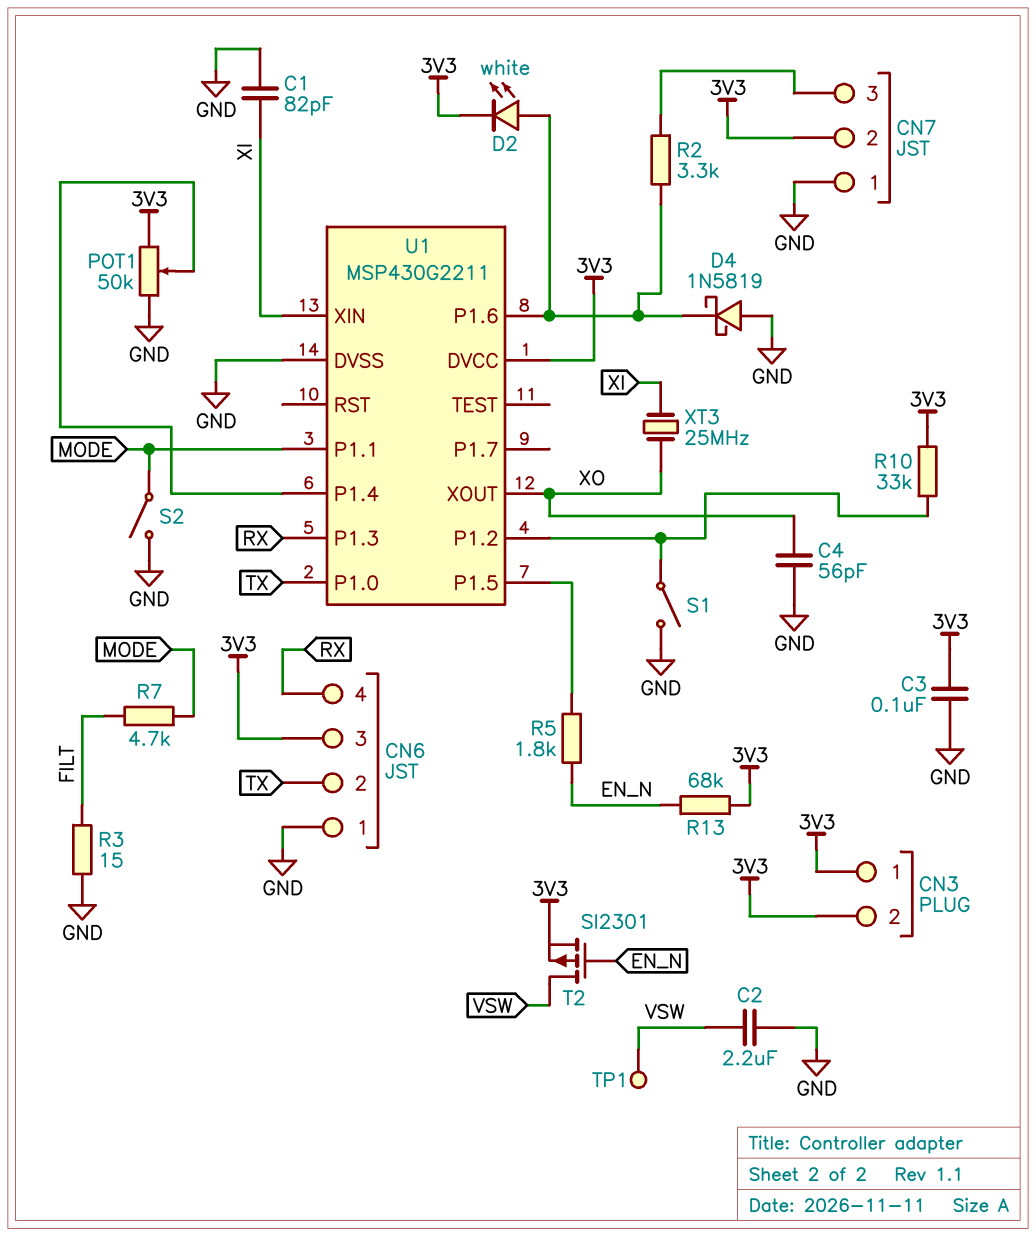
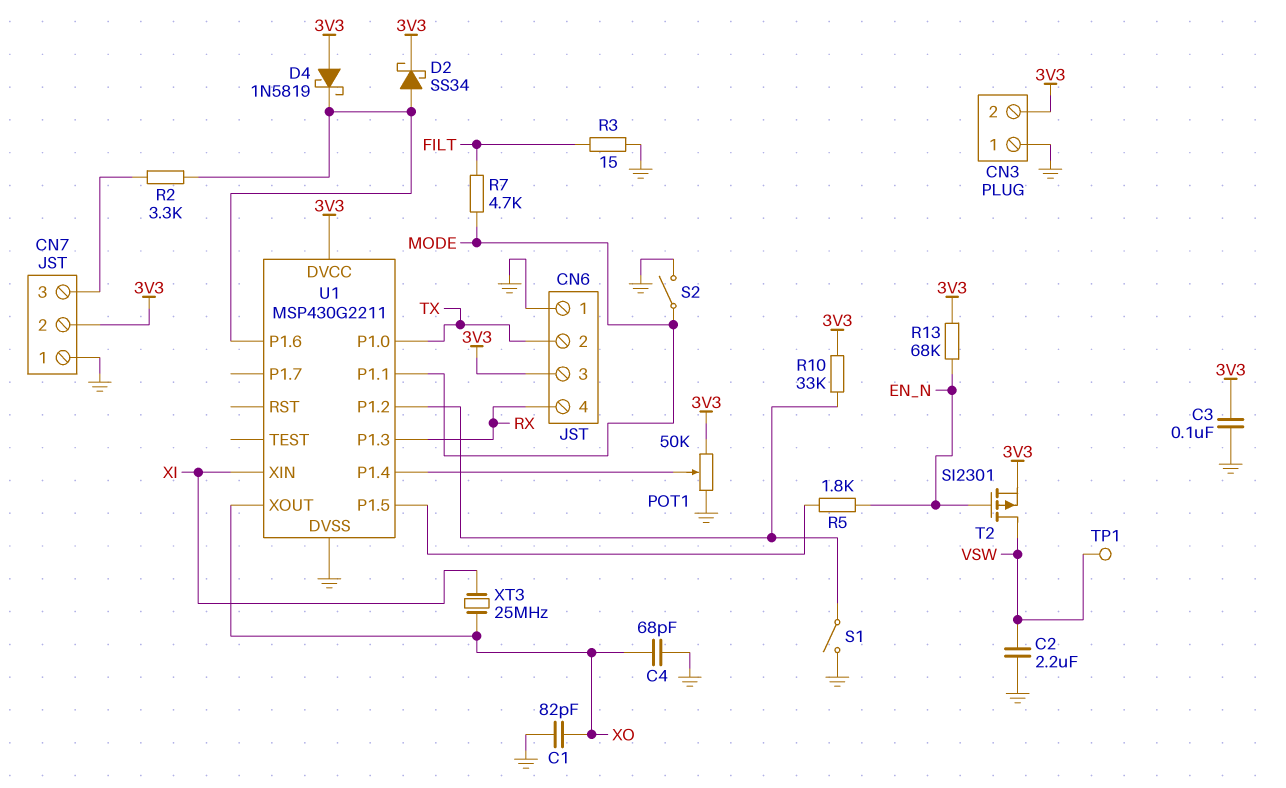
C1: 82pF (GND, XI) -> 82pF (GND, XO)
C4: 56pF (GND, XO) -> 68pF (GND, XO)
CN3 pin 1: 3V3 -> GND
D2: LED white (A U1/P1.6, K 3V3) -> schottky SS34 (A U1/P1.6, K 3V3)
D4: schottky 1N5819 (A GND, K U1/P1.6) -> schottky 1N5819 (A 3V3, K U1/P1.6)

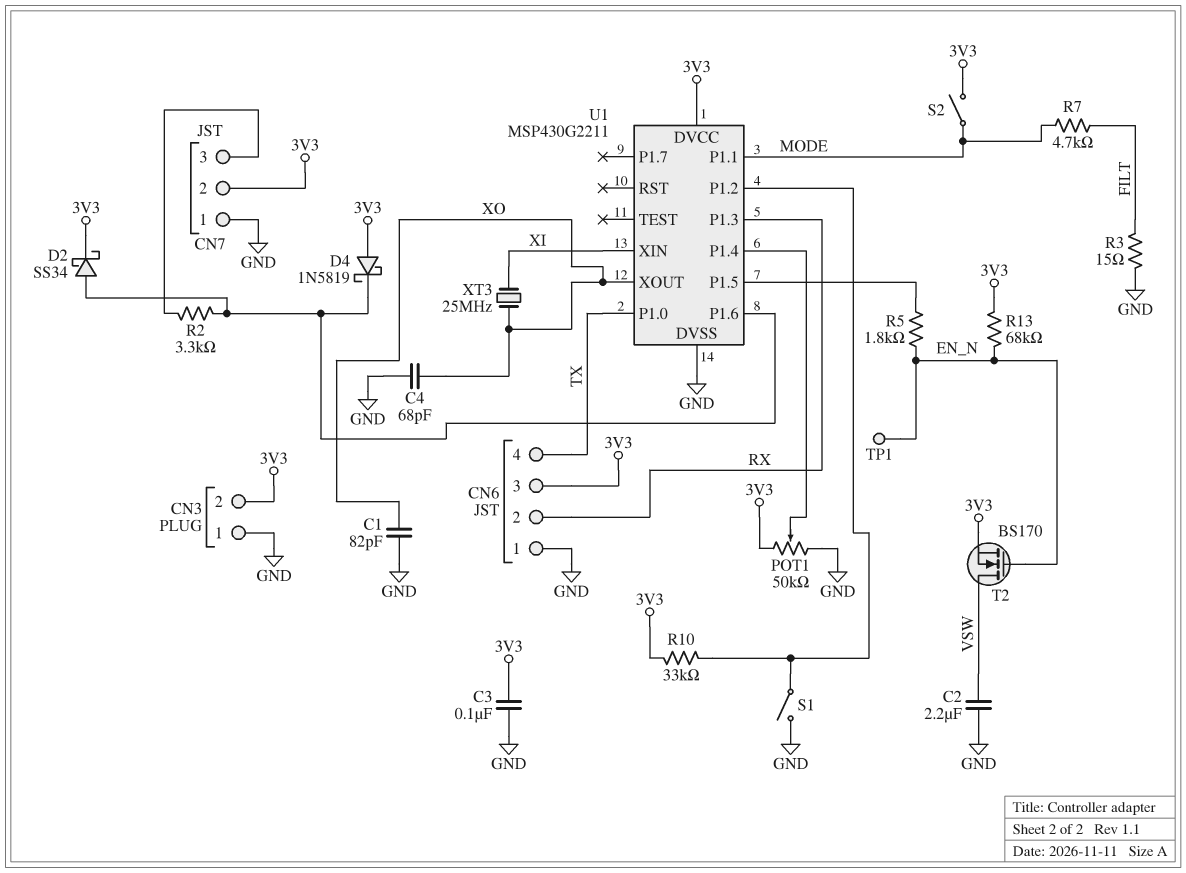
CN6 pin 2: TX -> RX
CN6 pin 4: RX -> TX
S2: switch (GND, MODE) -> switch (3V3, MODE)
T2: PMOS SI2301 (G EN_N, D VSW, S 3V3) -> NMOS BS170 (G EN_N, D VSW, S 3V3)
TP1: test point (VSW) -> test point (EN_N)

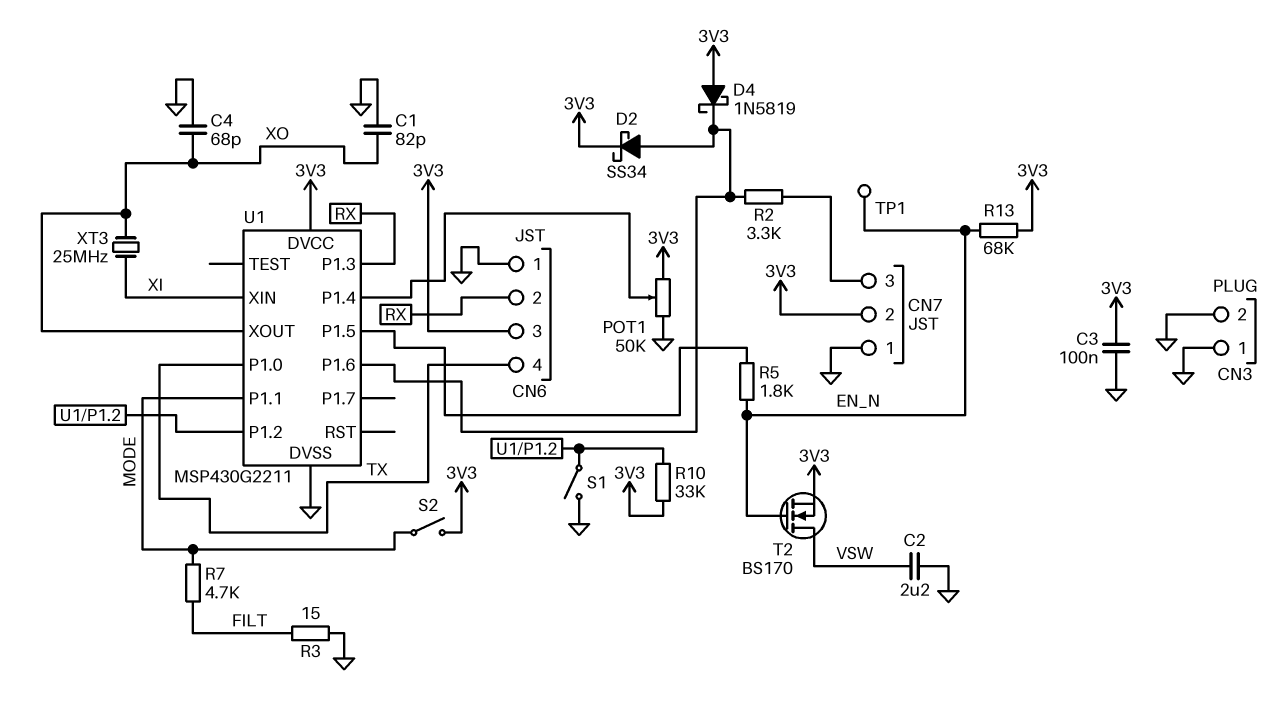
CN3 pin 2: 3V3 -> GND

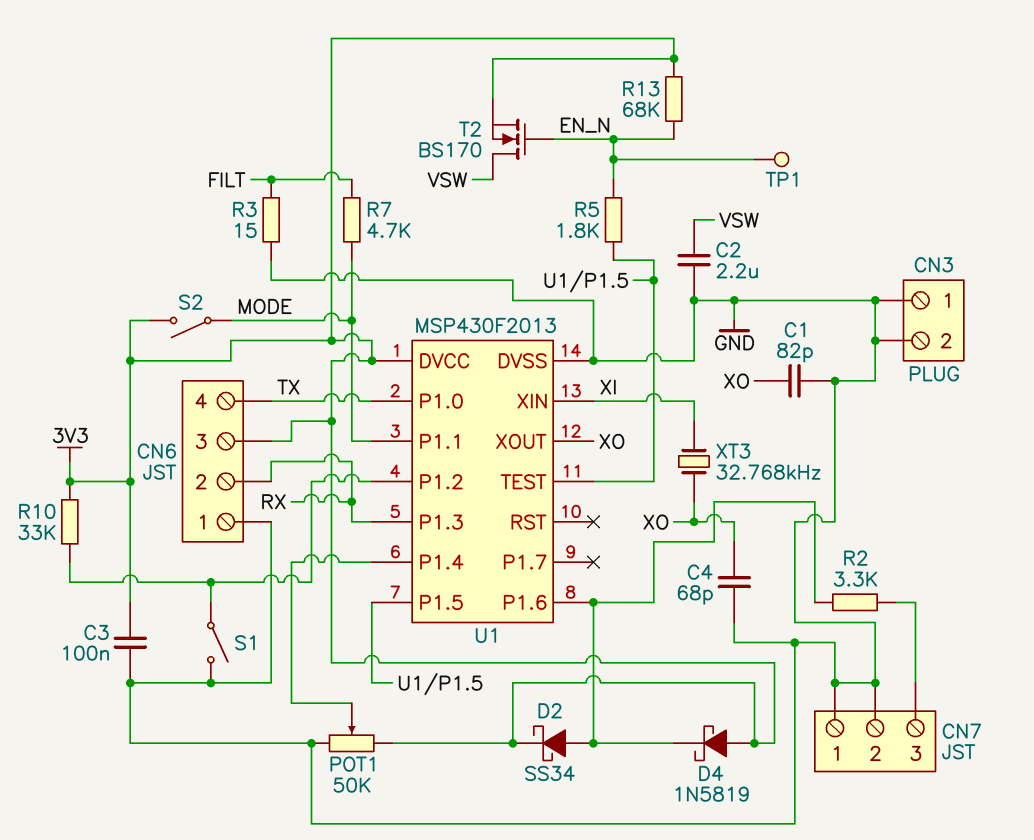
CN7 pin 2: 3V3 -> GND
U1: MSP430G2211 -> MSP430F2013
U1 pin TEST: none -> U1/P1.5
XT3: 25MHz (XI, XO) -> 32.768kHz (XI, XO)

